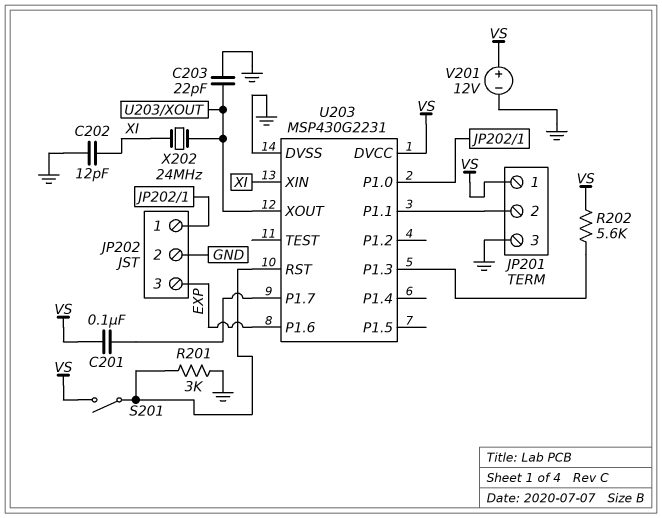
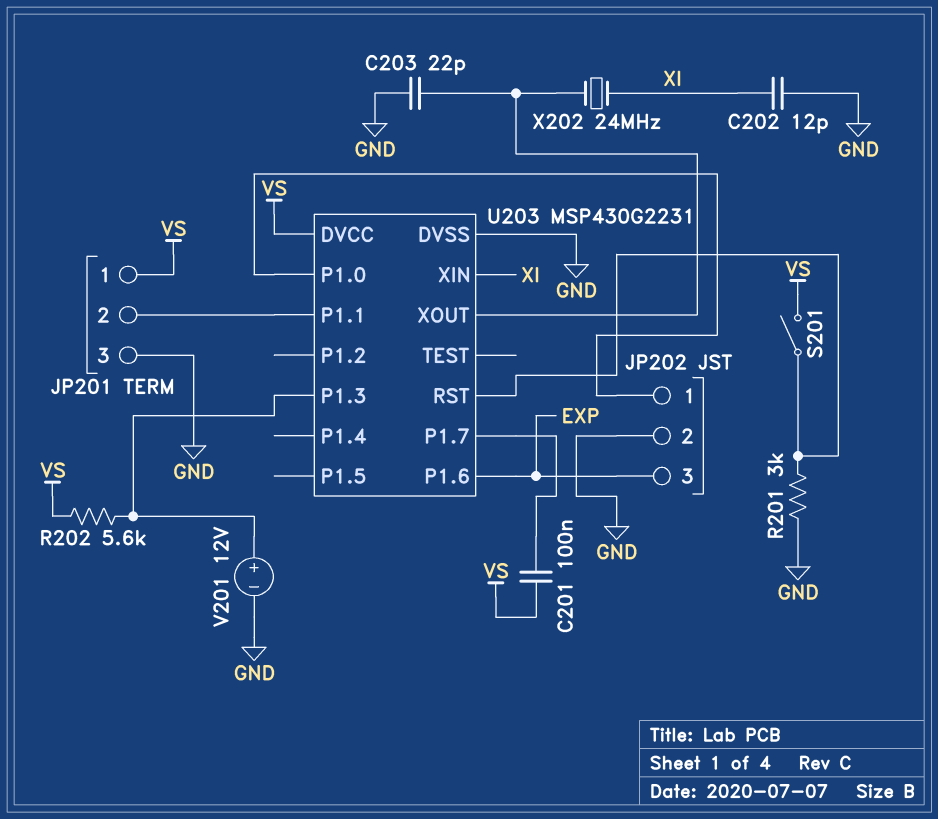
V201: 12V (plus VS, minus GND) -> 12V (plus U203/P1.3, minus GND)

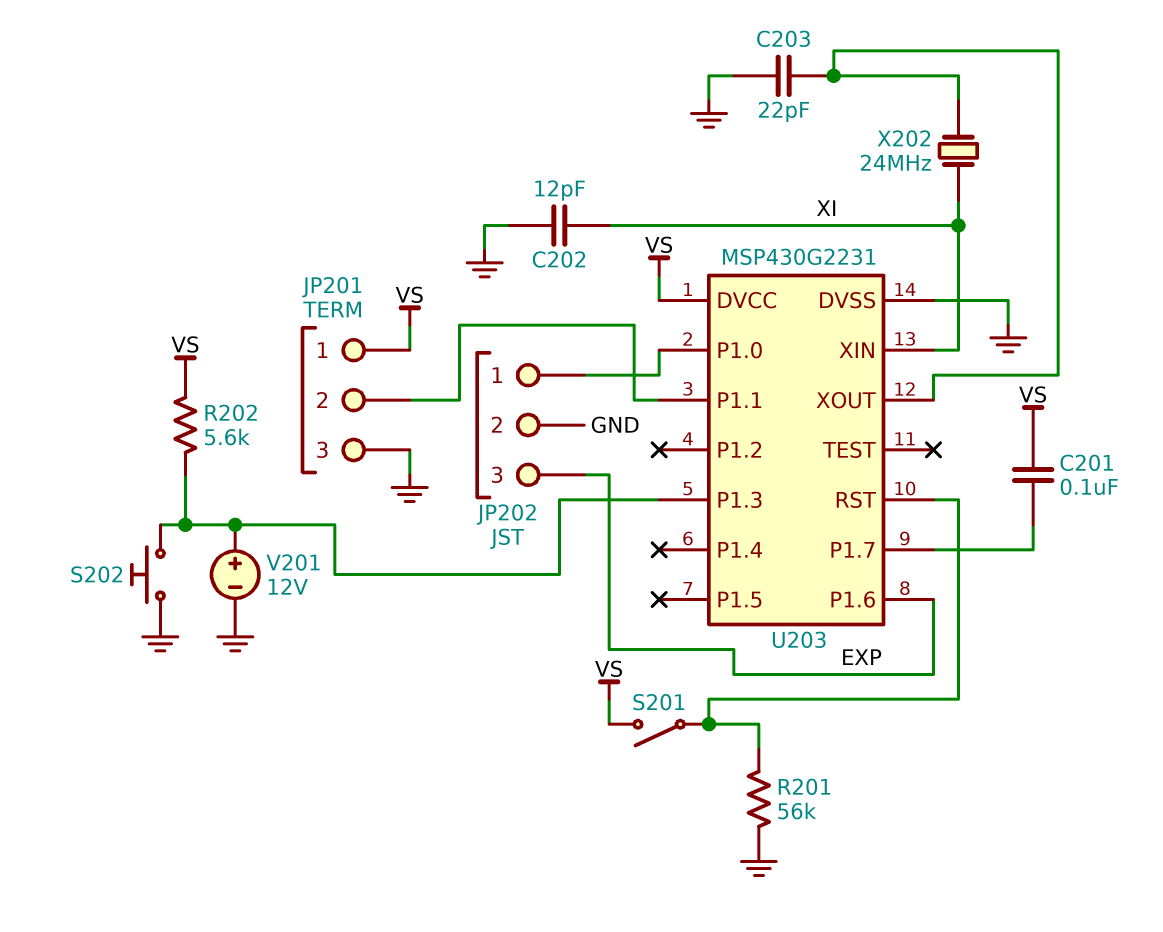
R201: 3k (GND, U203/RST) -> 56k (GND, U203/RST)
S202: none -> button (GND, U203/P1.3)

